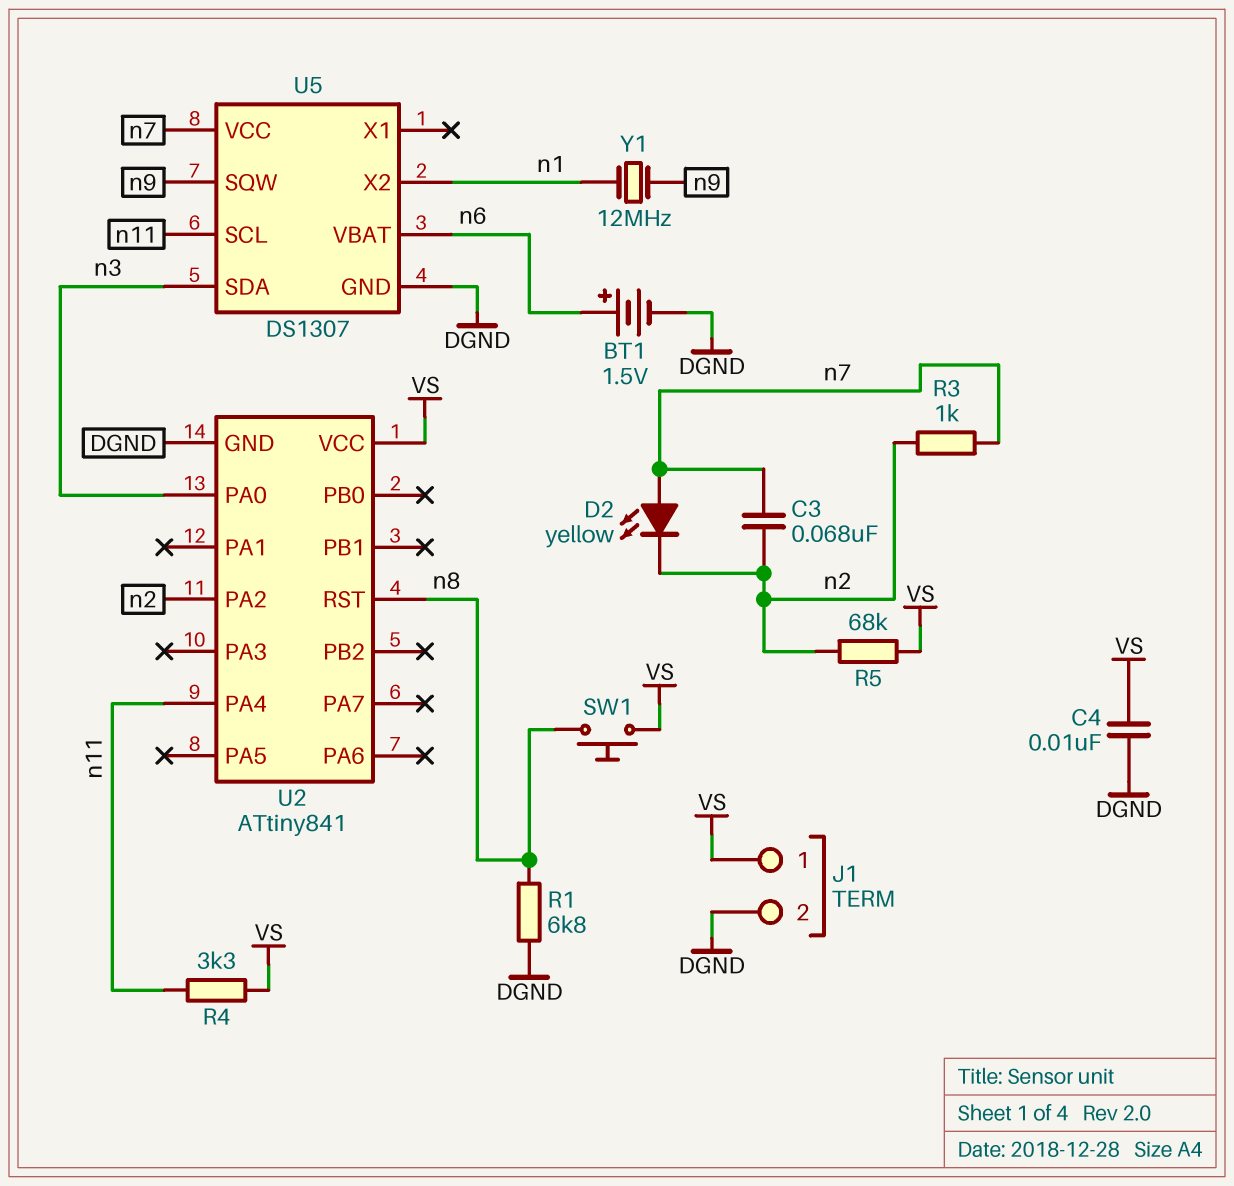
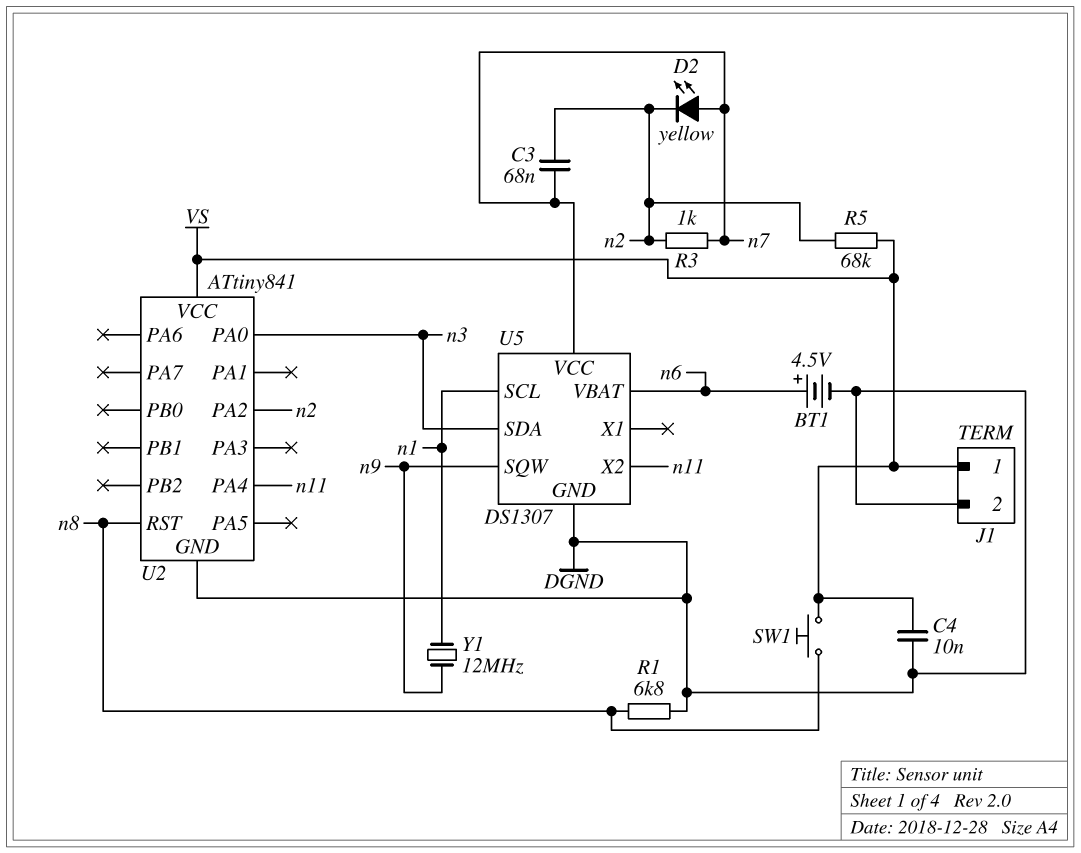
BT1: 1.5V (plus n6, minus DGND) -> 4.5V (plus n6, minus DGND)
R4: 3.3k (VS, n11) -> none
U5 pin SCL: n11 -> n1
U5 pin X2: n1 -> n11

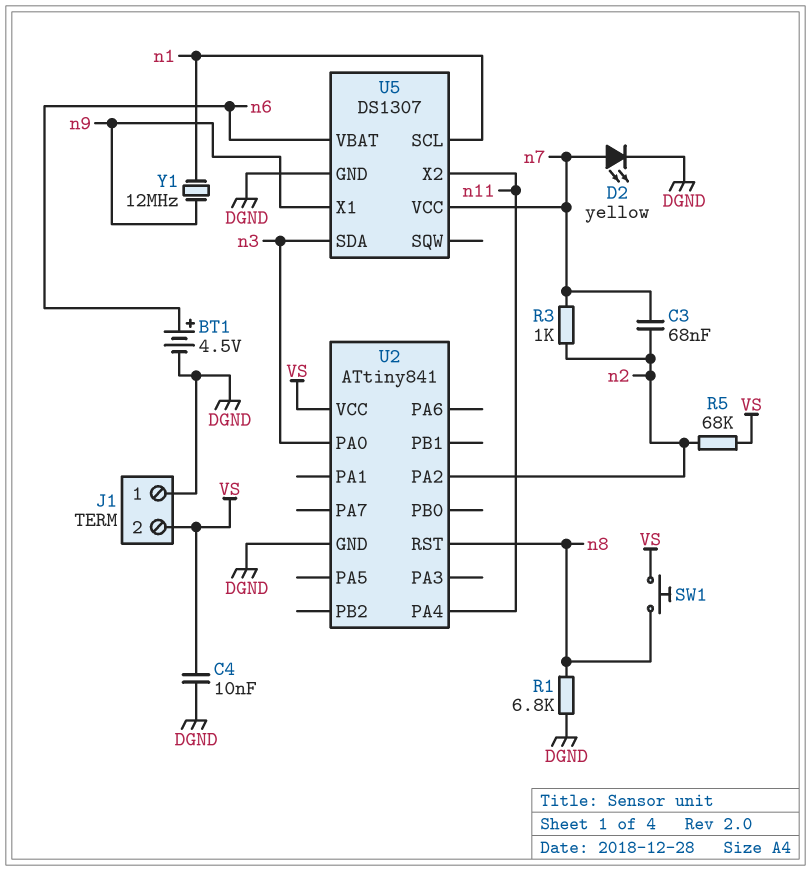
D2: LED yellow (A n7, K n2) -> LED yellow (A n7, K DGND)
J1 pin 1: VS -> DGND
J1 pin 2: DGND -> VS
U5 pin SQW: n9 -> none
U5 pin X1: none -> n9

